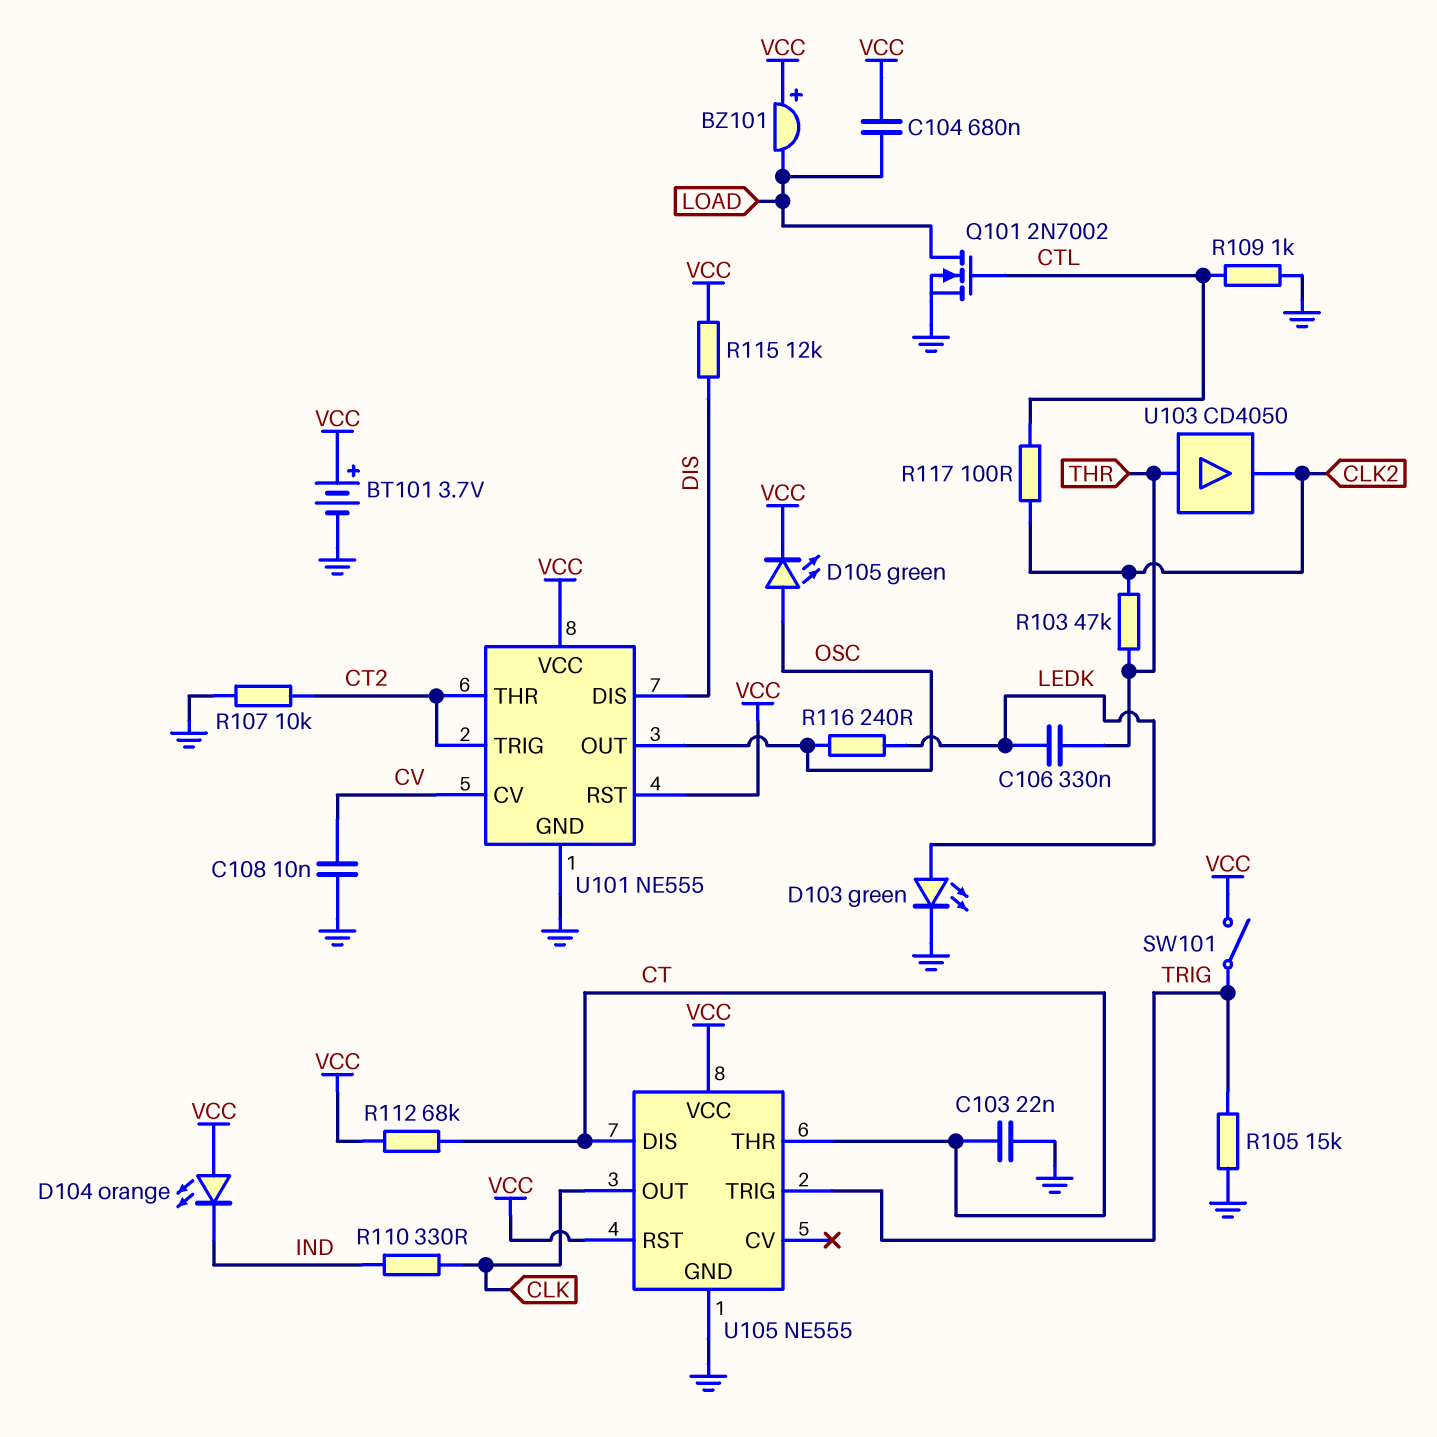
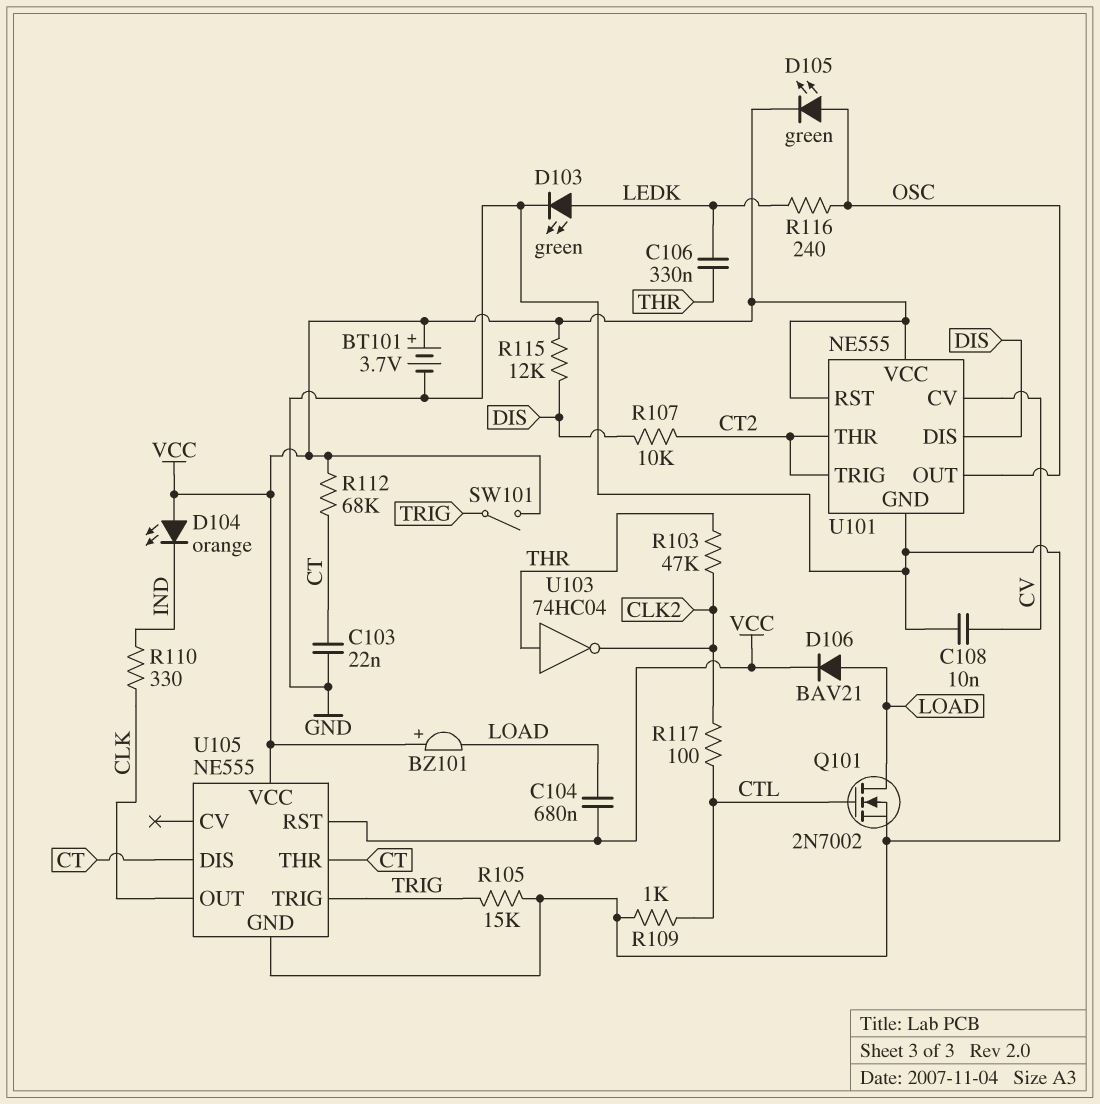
D106: none -> diode BAV21 (A LOAD, K VCC)
R107: 10k (CT2, GND) -> 10k (CT2, DIS)
U103: buffer CD4050 (in THR, out CLK2) -> NOT 74HC04 (in THR, out CLK2)

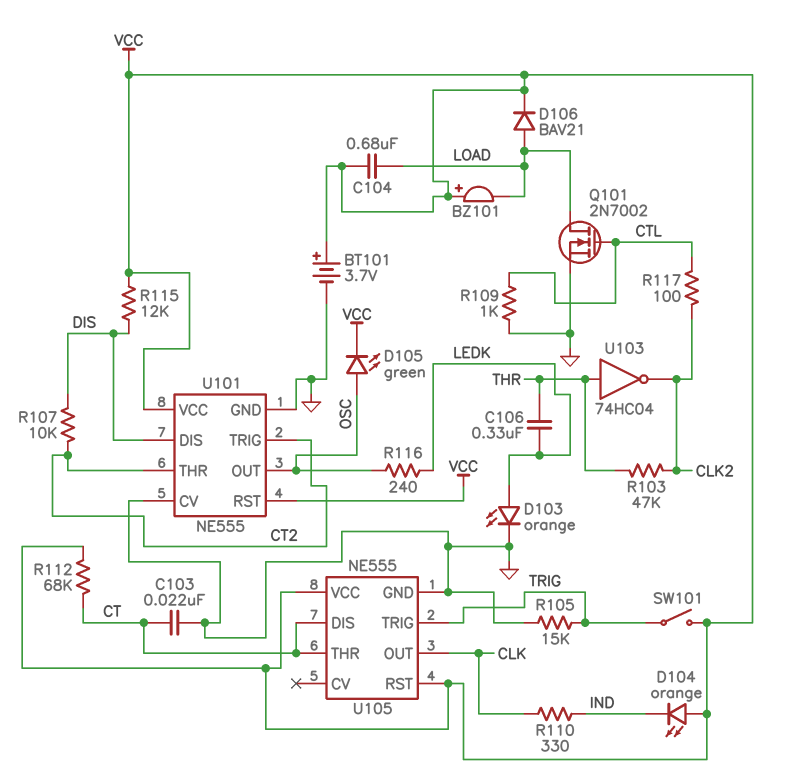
C108: 10nF (CV, GND) -> none
D103: LED green (A LEDK, K GND) -> LED orange (A LEDK, K GND)
U101 pin CV: CV -> GND

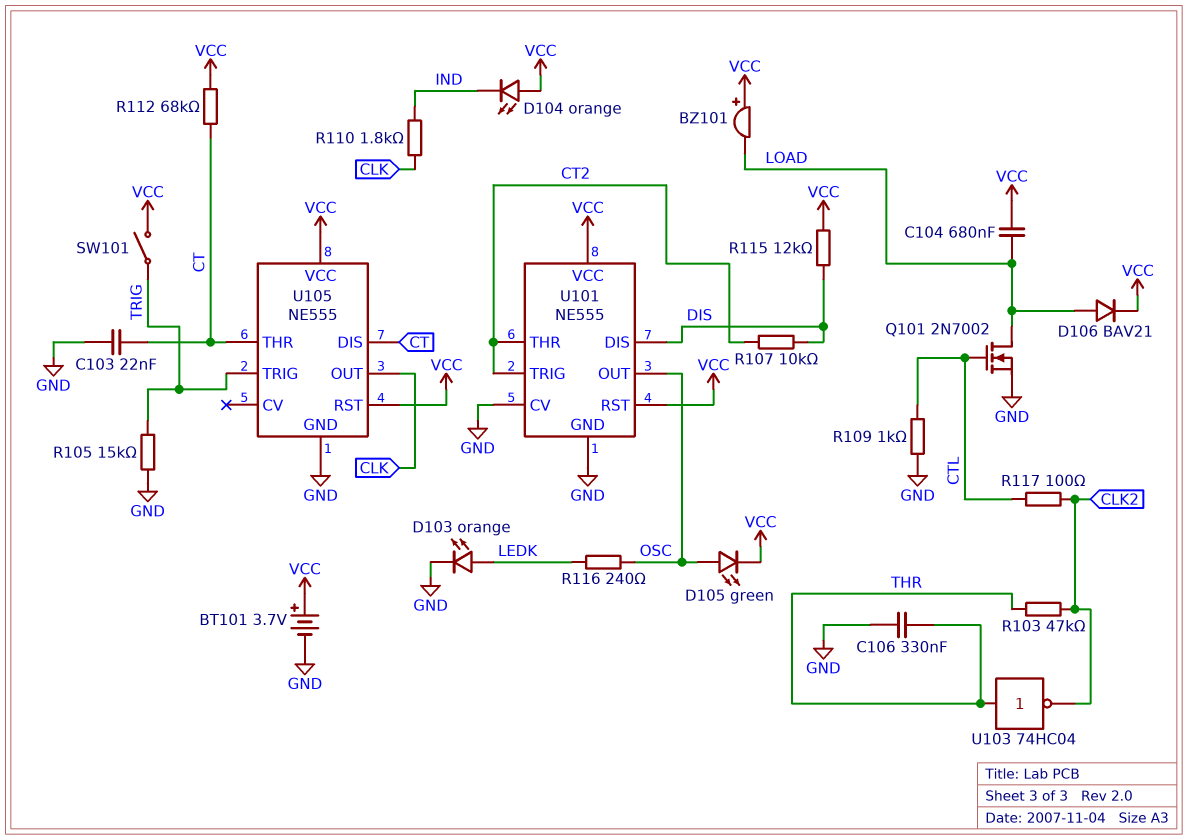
C106: 330nF (LEDK, THR) -> 330nF (GND, THR)
R110: 330 (CLK, IND) -> 1.8k (CLK, IND)

